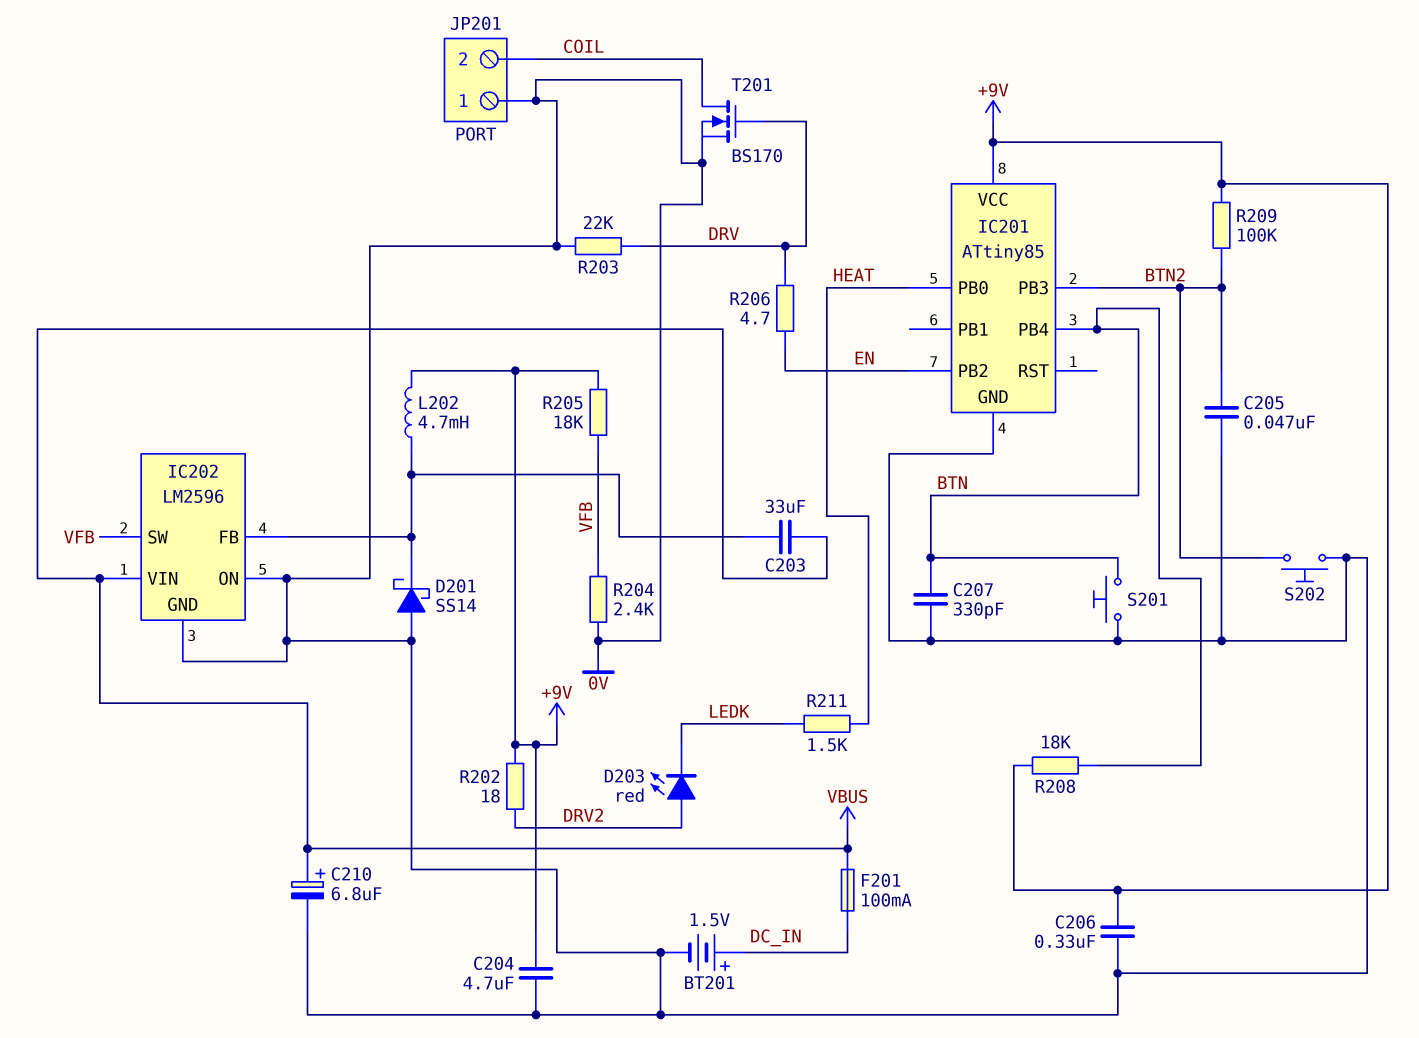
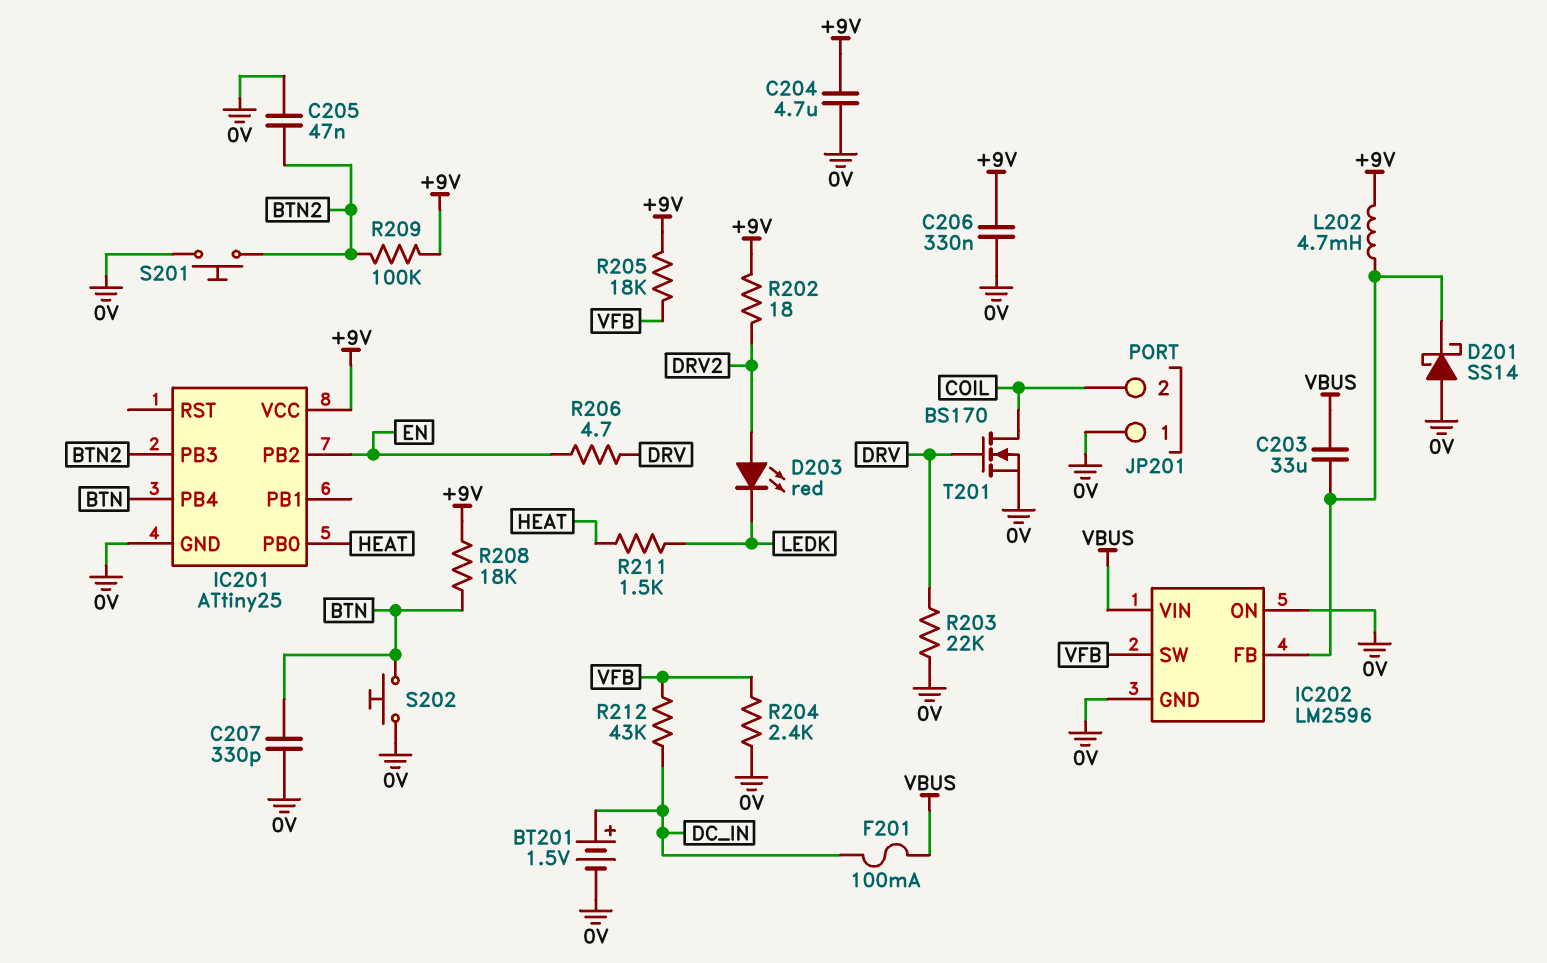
C210: 6.8uF (plus VBUS, minus 0V) -> none
IC201: ATtiny85 -> ATtiny25
R212: none -> 43k (DC_IN, VFB)
S201: button (0V, BTN) -> button (0V, BTN2)
S202: button (0V, BTN2) -> button (0V, BTN)

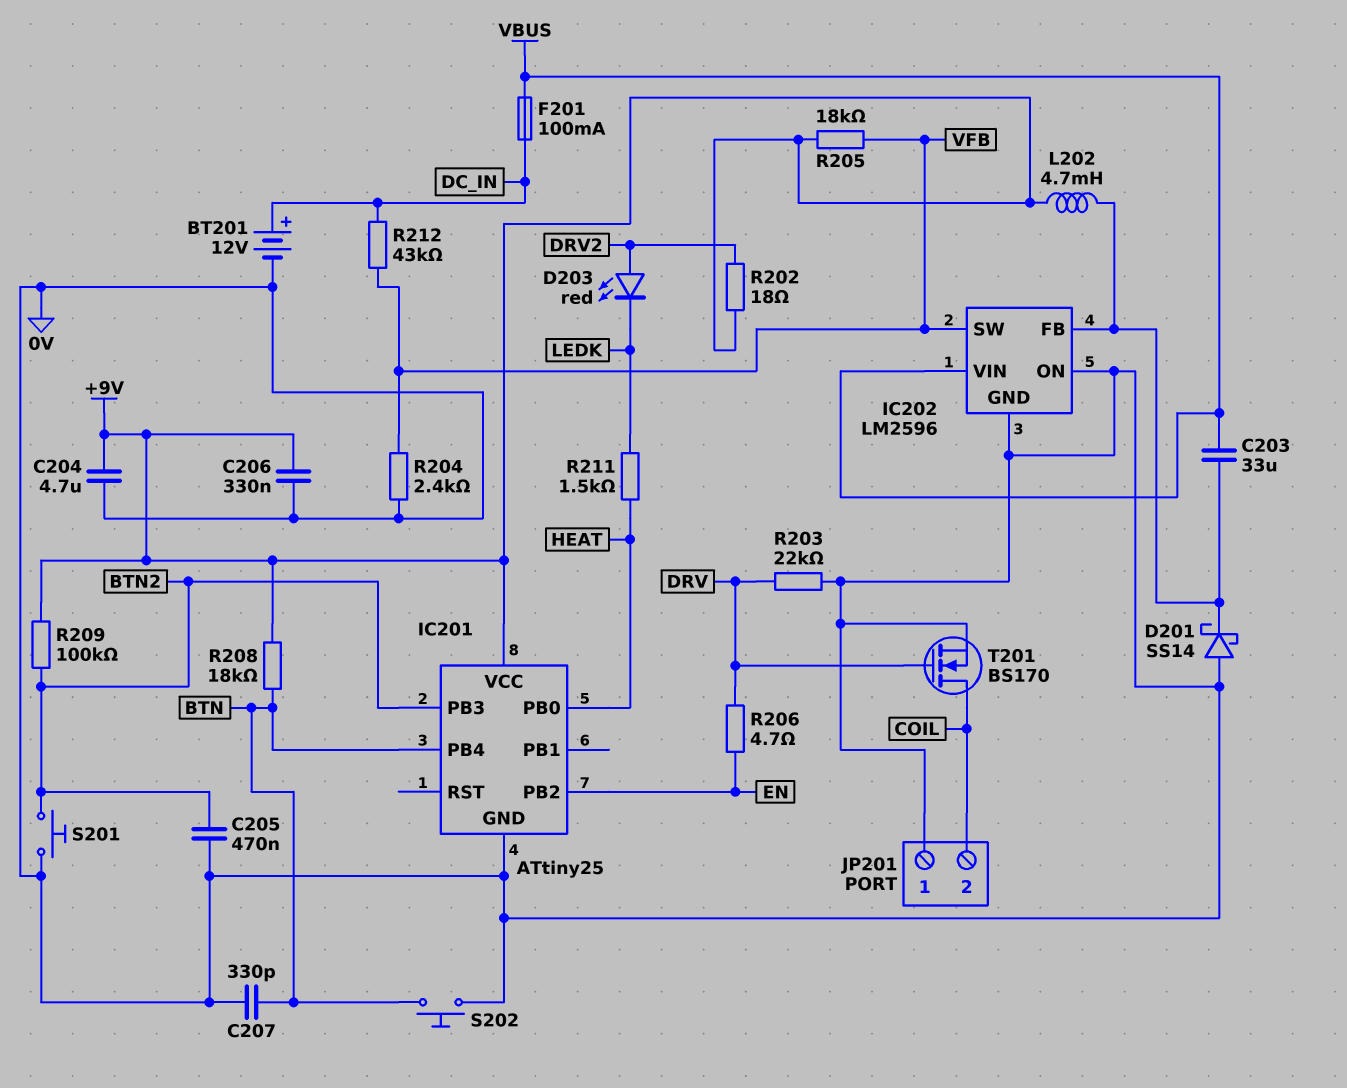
BT201: 1.5V (plus DC_IN, minus 0V) -> 12V (plus DC_IN, minus 0V)
C205: 47nF (0V, BTN2) -> 470nF (0V, BTN2)

